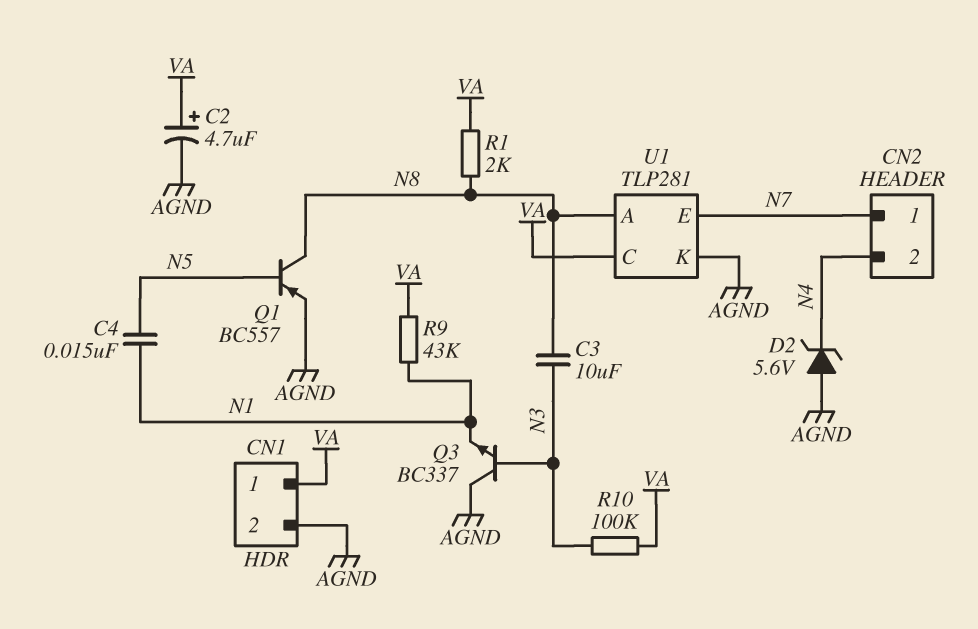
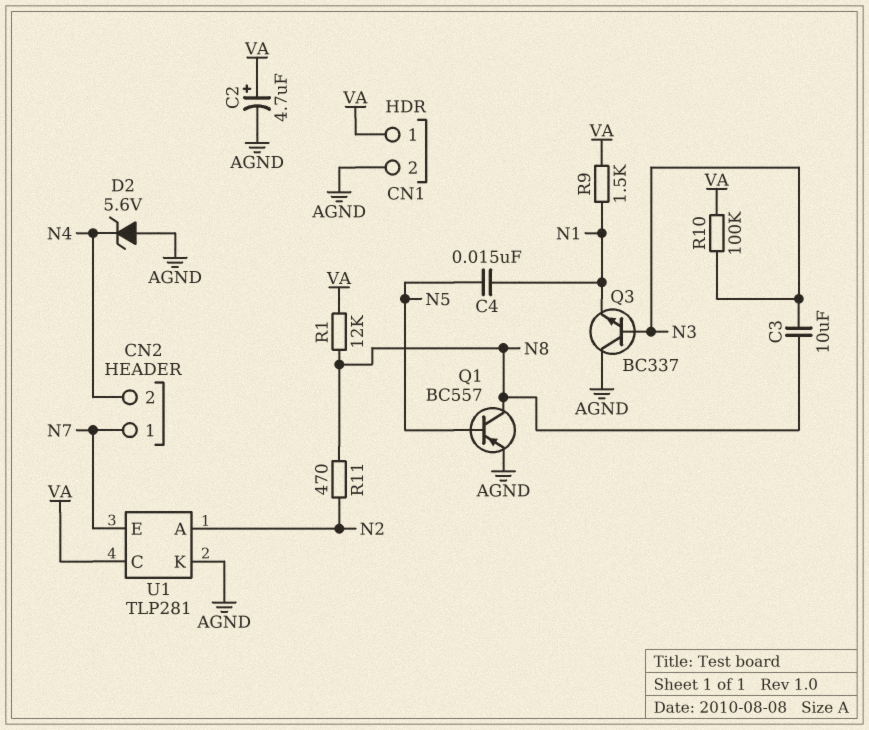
R1: 2k (N8, VA) -> 12k (N8, VA)
R9: 43k (N1, VA) -> 1.5k (N1, VA)
R11: none -> 470 (N2, N8)
U1 pin A: N8 -> N2

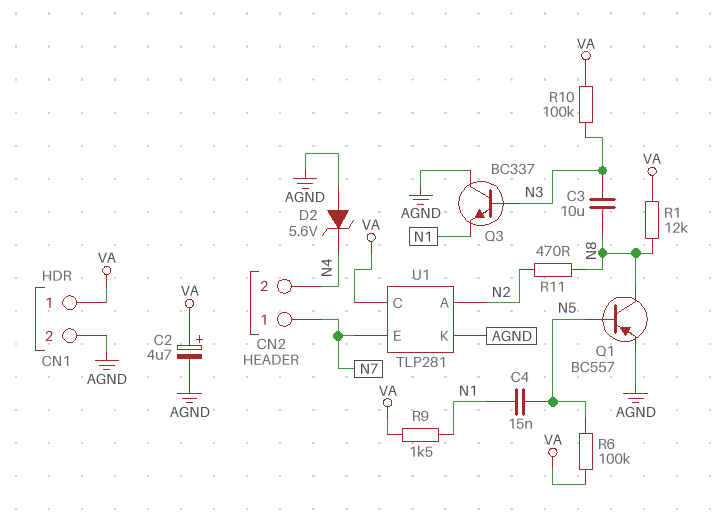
R6: none -> 100k (N5, VA)

